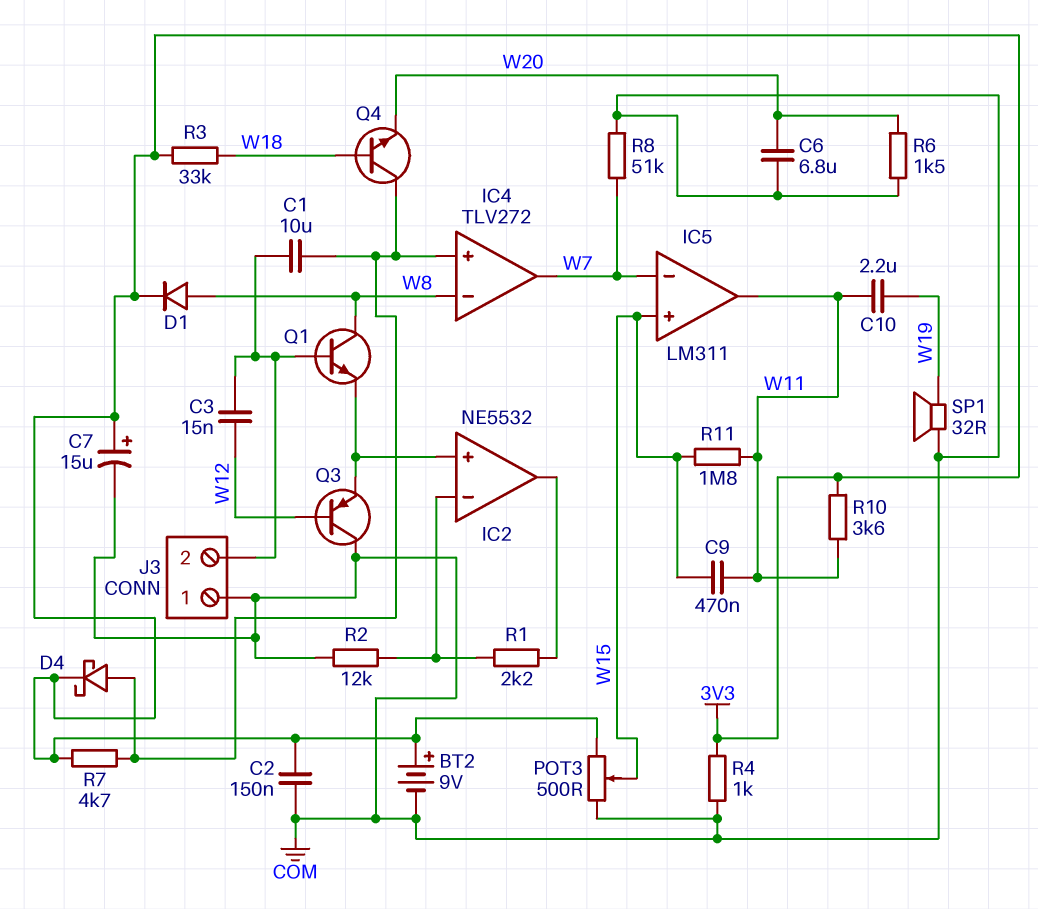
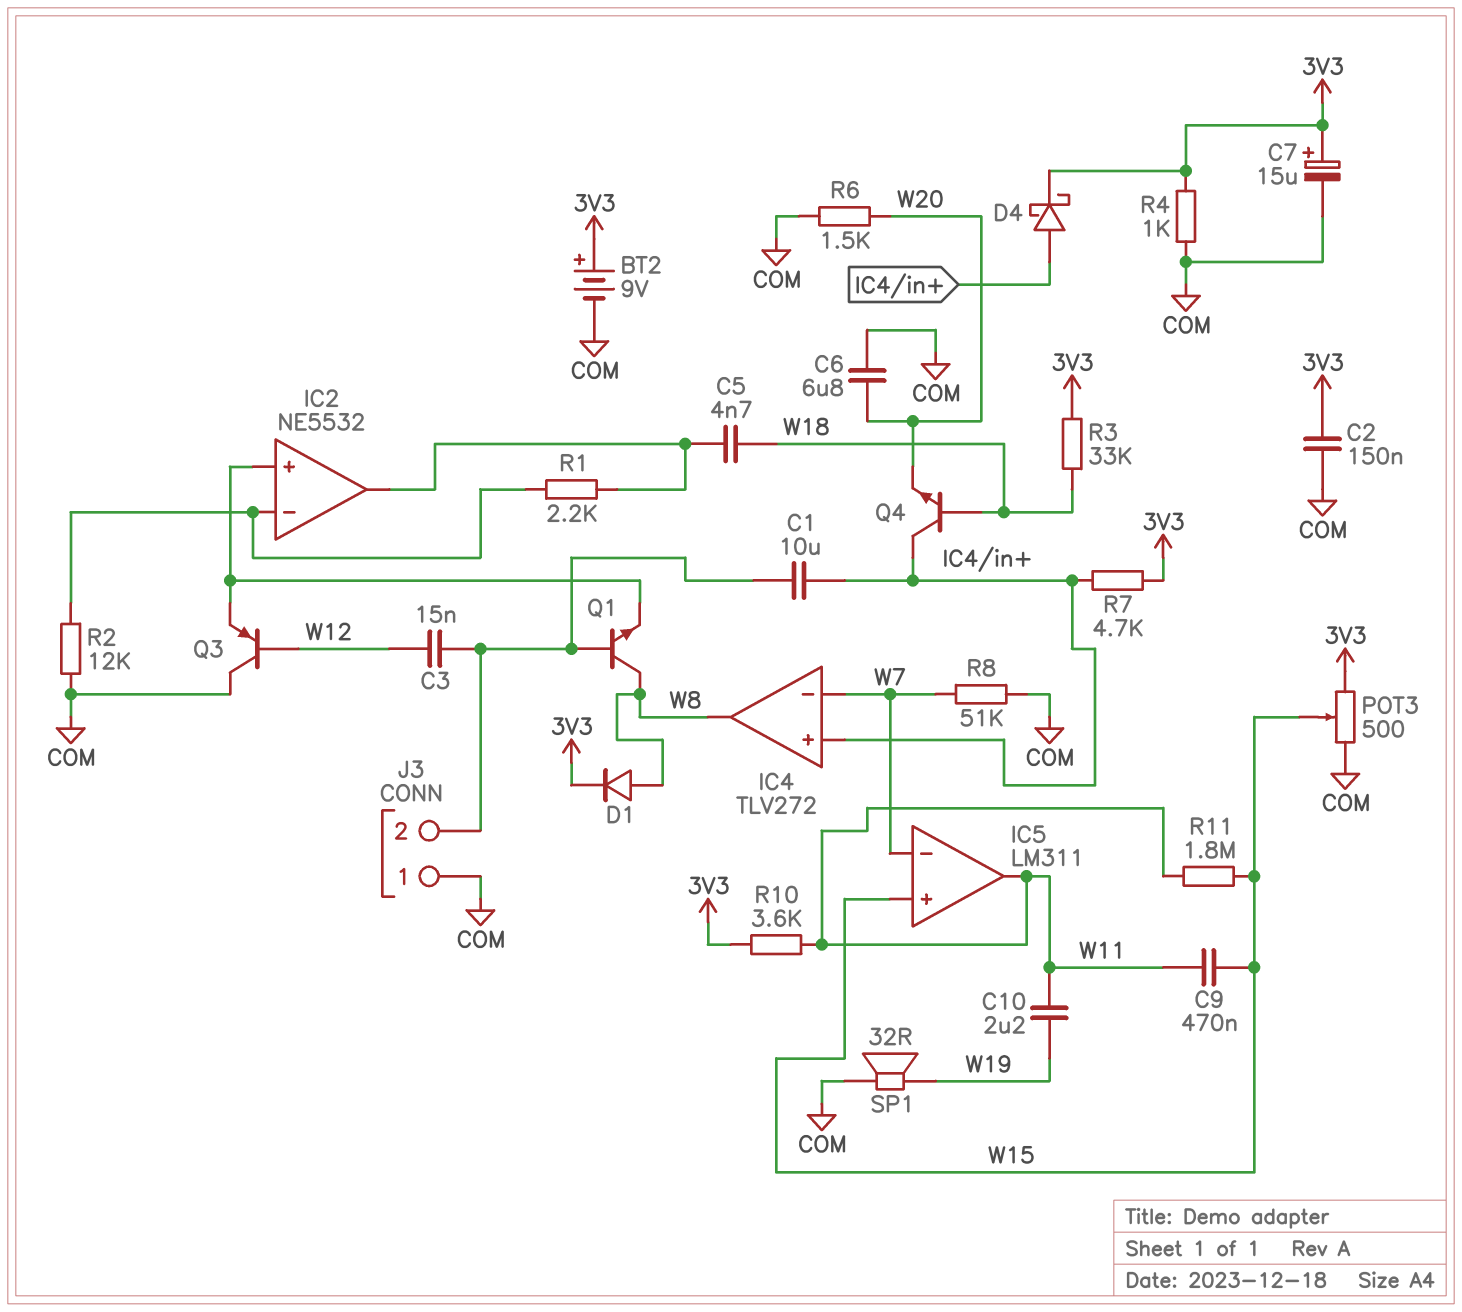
C5: none -> 4.7nF (IC2/out, W18)
IC4 pin in-: W8 -> W7
IC4 pin out: W7 -> W8

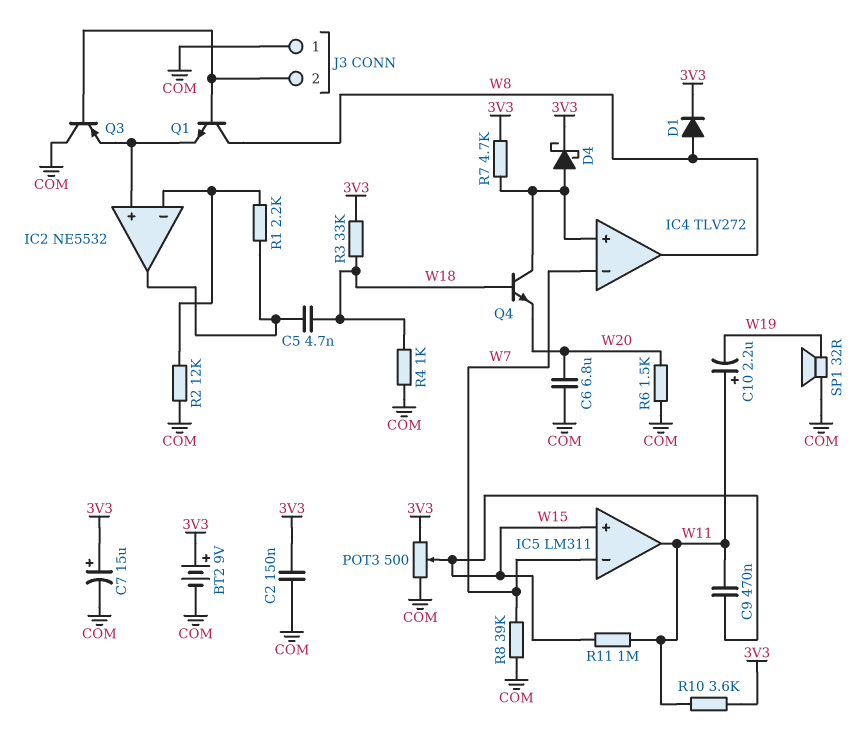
C1: 10uF (IC4/in+, J3/2) -> none
C3: 15nF (J3/2, W12) -> none
C10: 2.2uF (W11, W19) -> 2.2uF (plus W11, minus W19)
Q3: PNP (B W12, C COM, E IC2/in+) -> PNP (B J3/2, C COM, E IC2/in+)
R4: 1k (3V3, COM) -> 1k (COM, W18)
R8: 51k (COM, W7) -> 39k (COM, W7)
R11: 1.8M (W11, W15) -> 1M (W11, W15)

